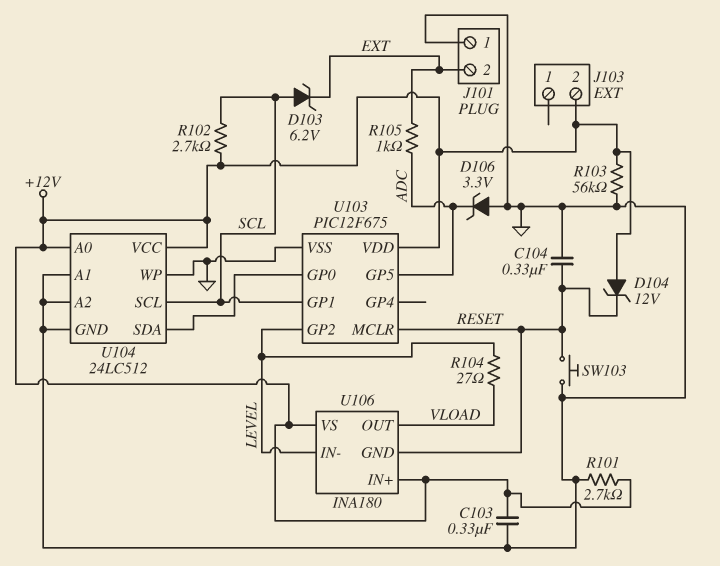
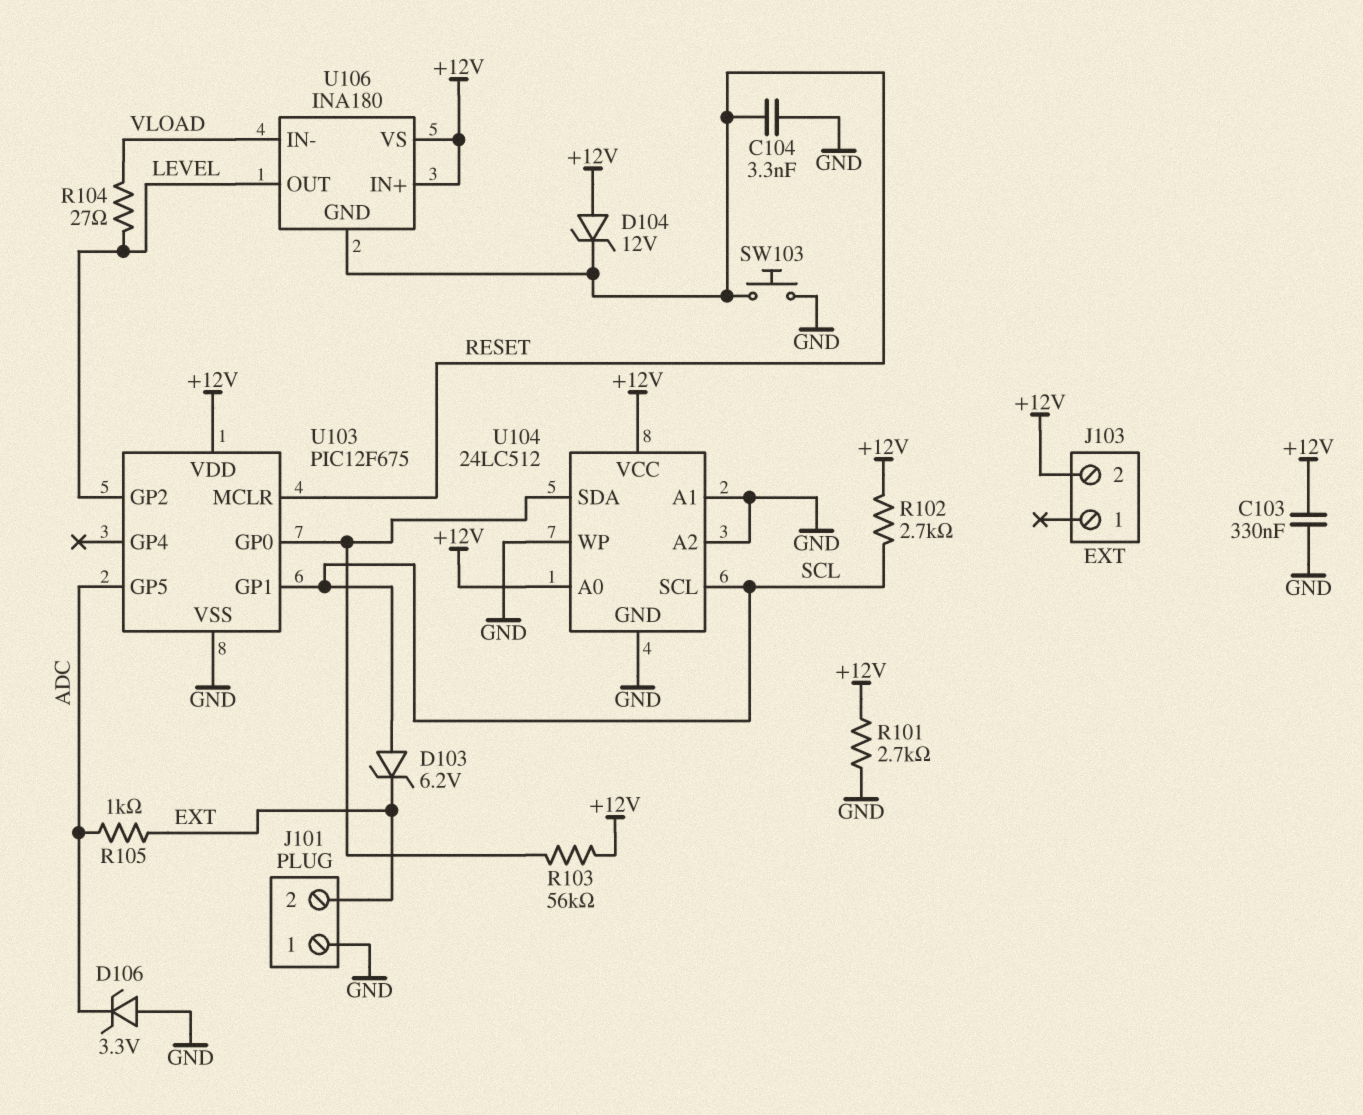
C104: 330nF (GND, RESET) -> 3.3nF (GND, RESET)
R103: 56k (+12V, GND) -> 56k (+12V, U103/GP0)
U106 pin IN-: LEVEL -> VLOAD
U106 pin OUT: VLOAD -> LEVEL

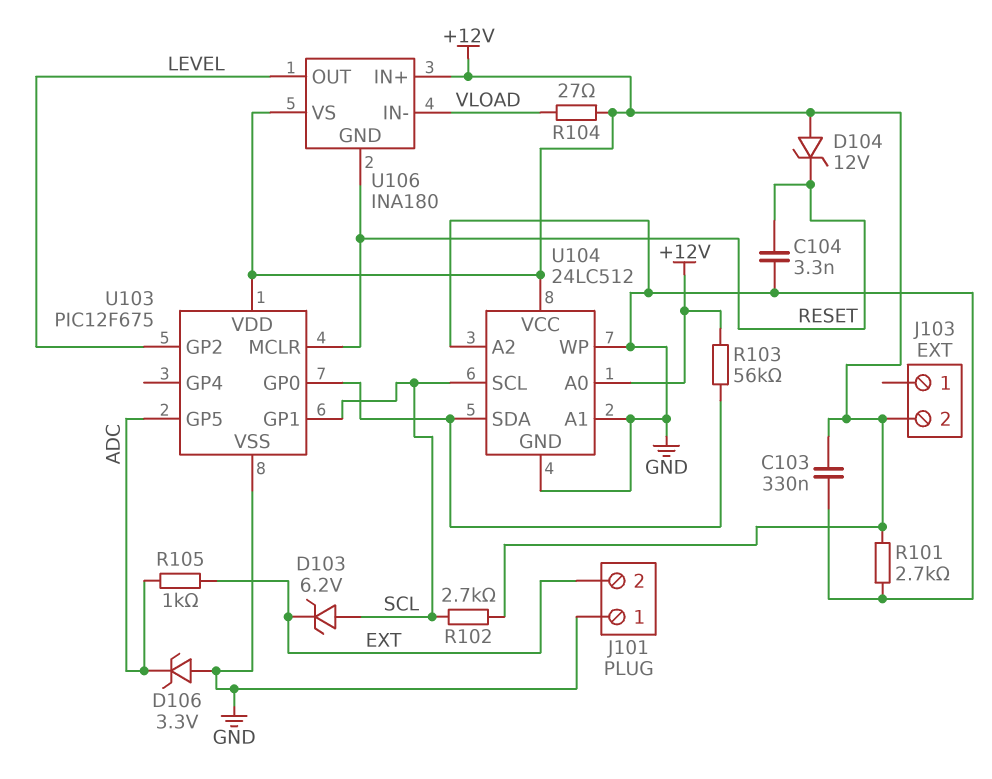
R104: 27 (LEVEL, VLOAD) -> 27 (+12V, VLOAD)
SW103: button (GND, RESET) -> none

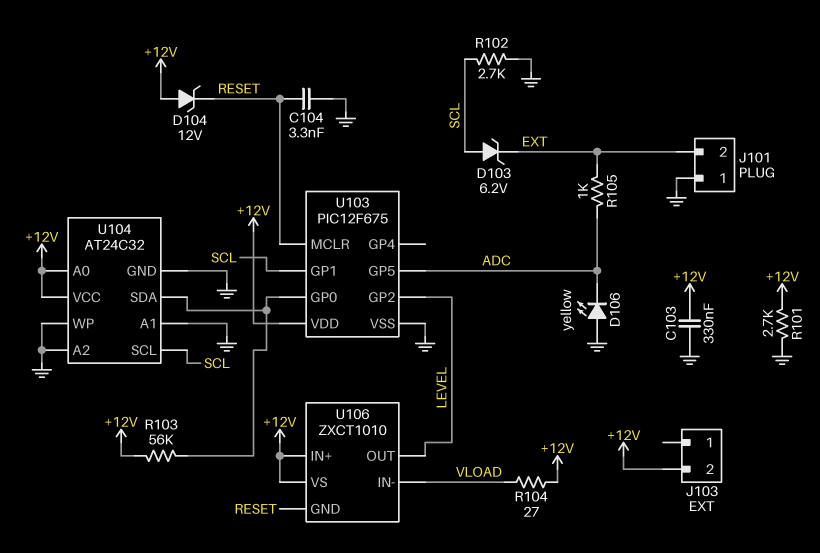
D106: zener 3.3V (A GND, K ADC) -> LED yellow (A GND, K ADC)
R102: 2.7k (+12V, SCL) -> 2.7k (GND, SCL)
U104: 24LC512 -> AT24C32
U106: INA180 -> ZXCT1010

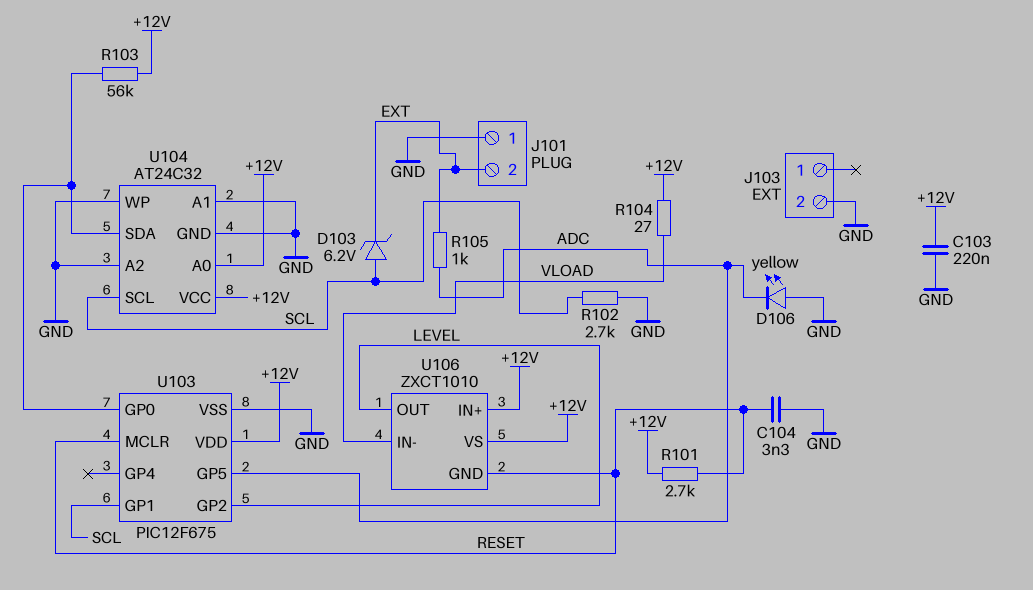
C103: 330nF (+12V, GND) -> 220nF (+12V, GND)
D104: zener 12V (A +12V, K RESET) -> none
J103 pin 2: +12V -> GND
R101: 2.7k (+12V, GND) -> 2.7k (+12V, RESET)

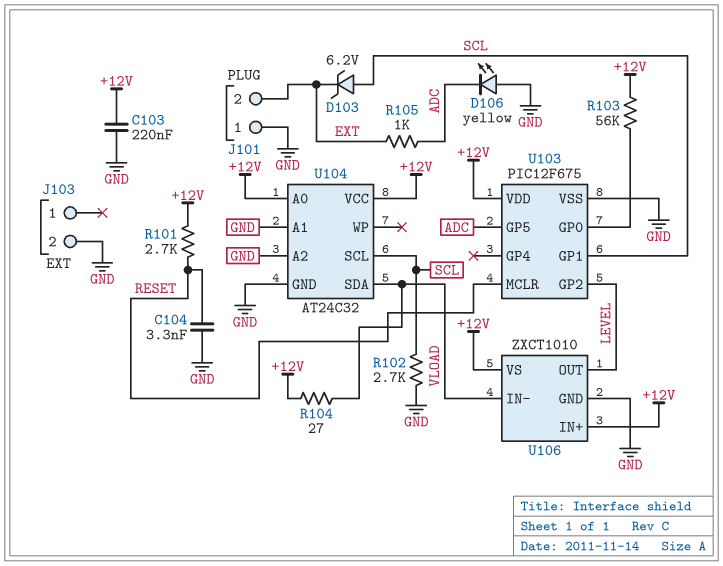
U104 pin SDA: U103/GP0 -> VLOAD
U104 pin WP: GND -> none
U106 pin GND: RESET -> GND

